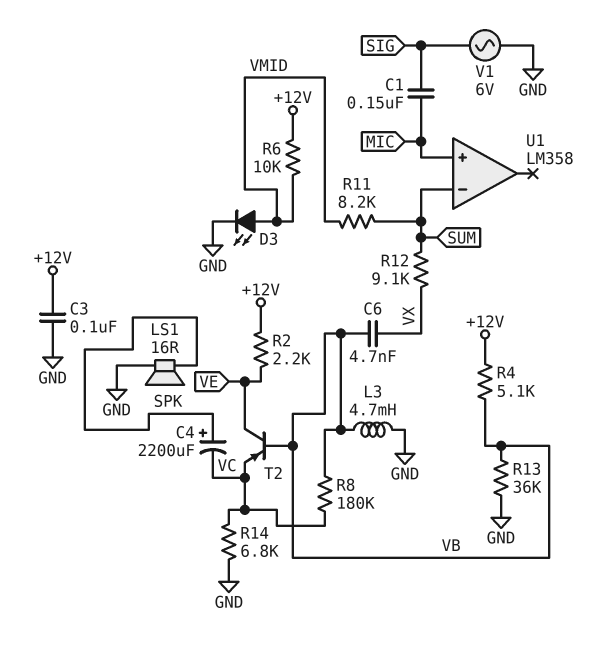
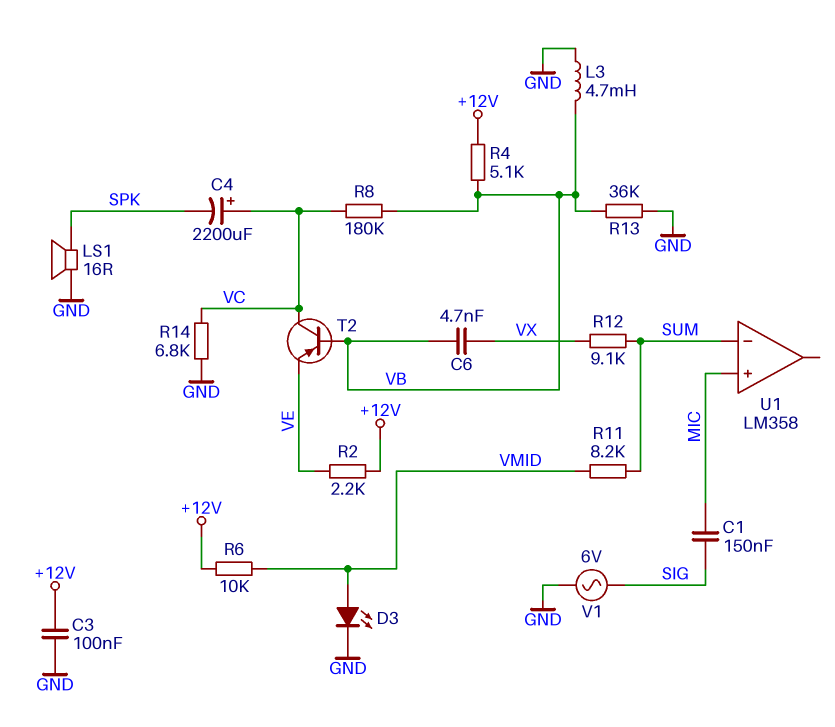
C4: 2200uF (plus SPK, minus VC) -> 2200uF (plus VC, minus SPK)
T2: PNP (B VB, C VE, E VC) -> PNP (B VB, C VC, E VE)

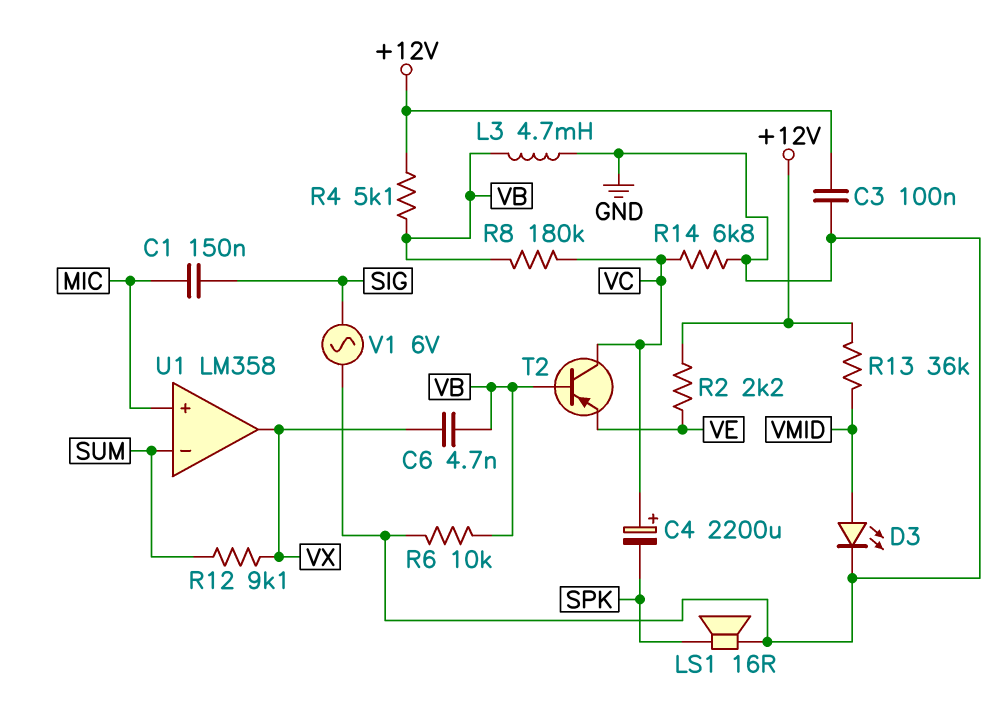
R6: 10k (+12V, VMID) -> 10k (GND, VB)
R11: 8.2k (SUM, VMID) -> none
R13: 36k (GND, VB) -> 36k (+12V, VMID)
U1 pin out: none -> VX

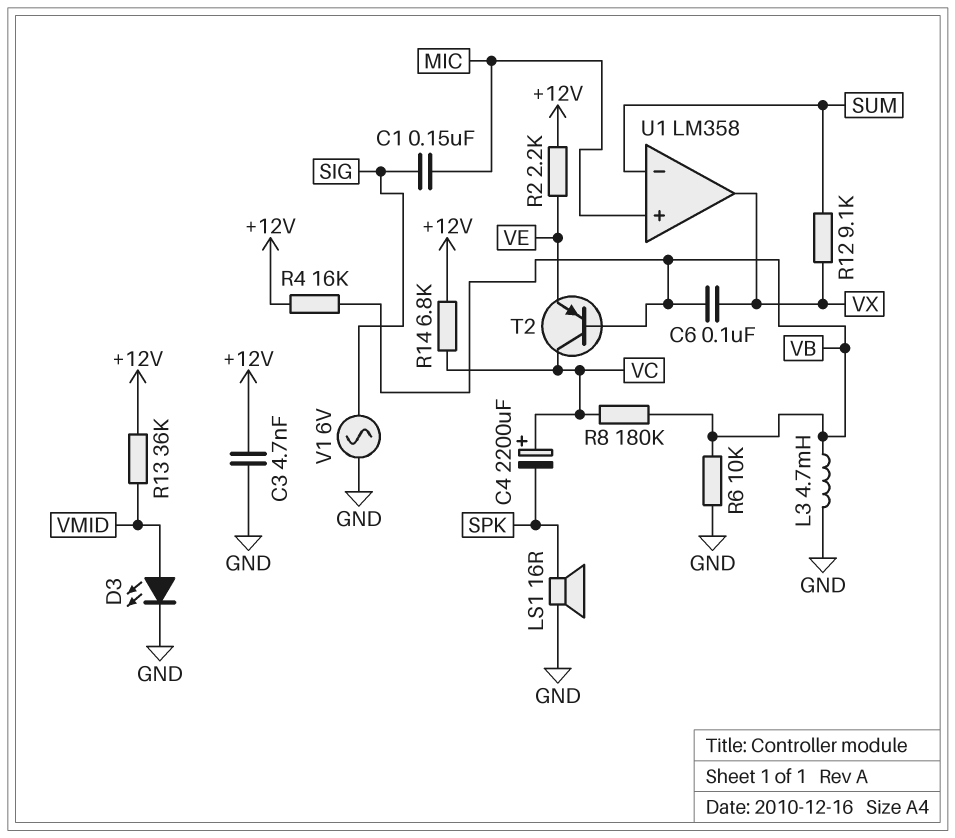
C3: 100nF (+12V, GND) -> 4.7nF (+12V, GND)
C6: 4.7nF (VB, VX) -> 100nF (VB, VX)
R4: 5.1k (+12V, VB) -> 16k (+12V, VB)
R14: 6.8k (GND, VC) -> 6.8k (+12V, VC)

